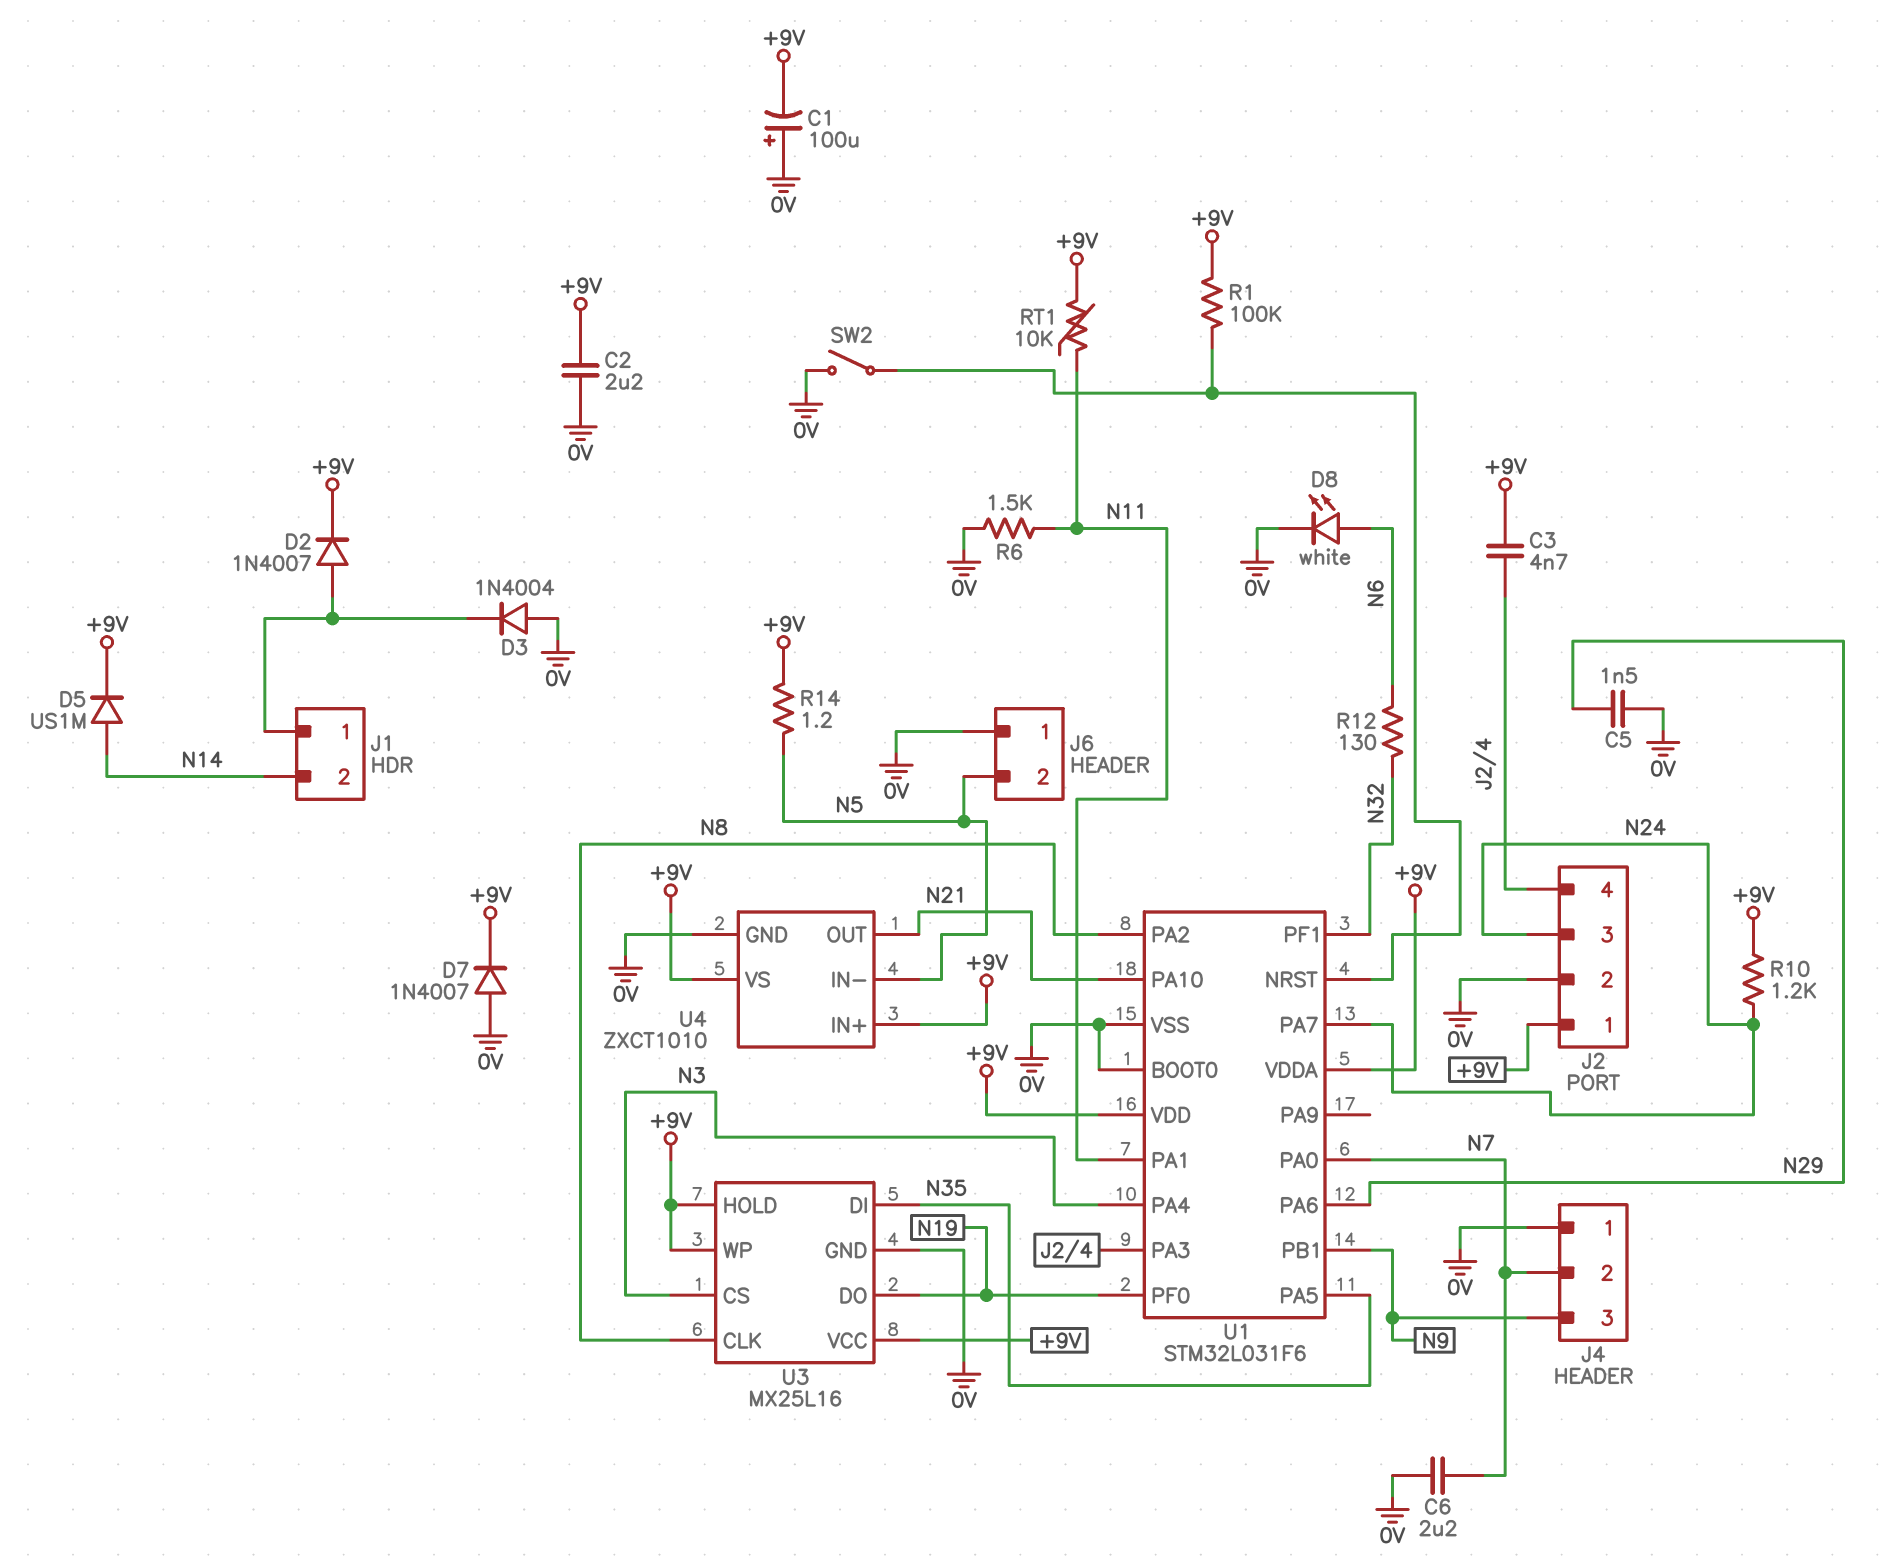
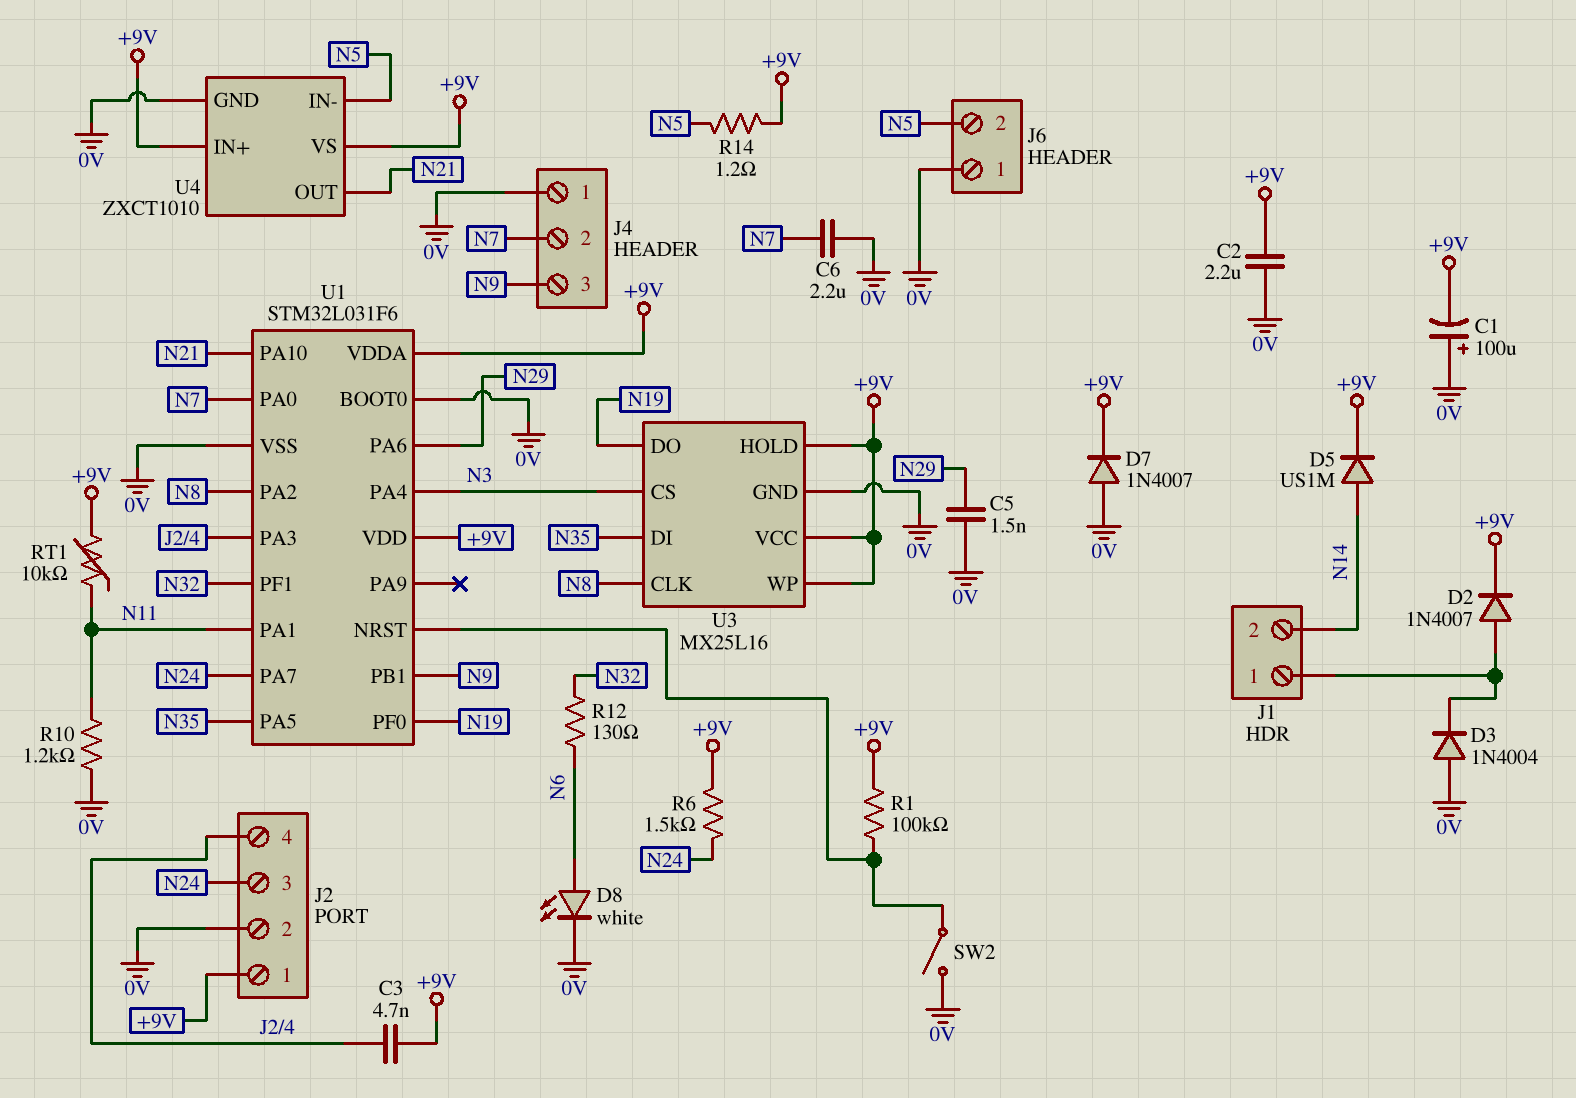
R6: 1.5k (0V, N11) -> 1.5k (+9V, N24)
R10: 1.2k (+9V, N24) -> 1.2k (0V, N11)

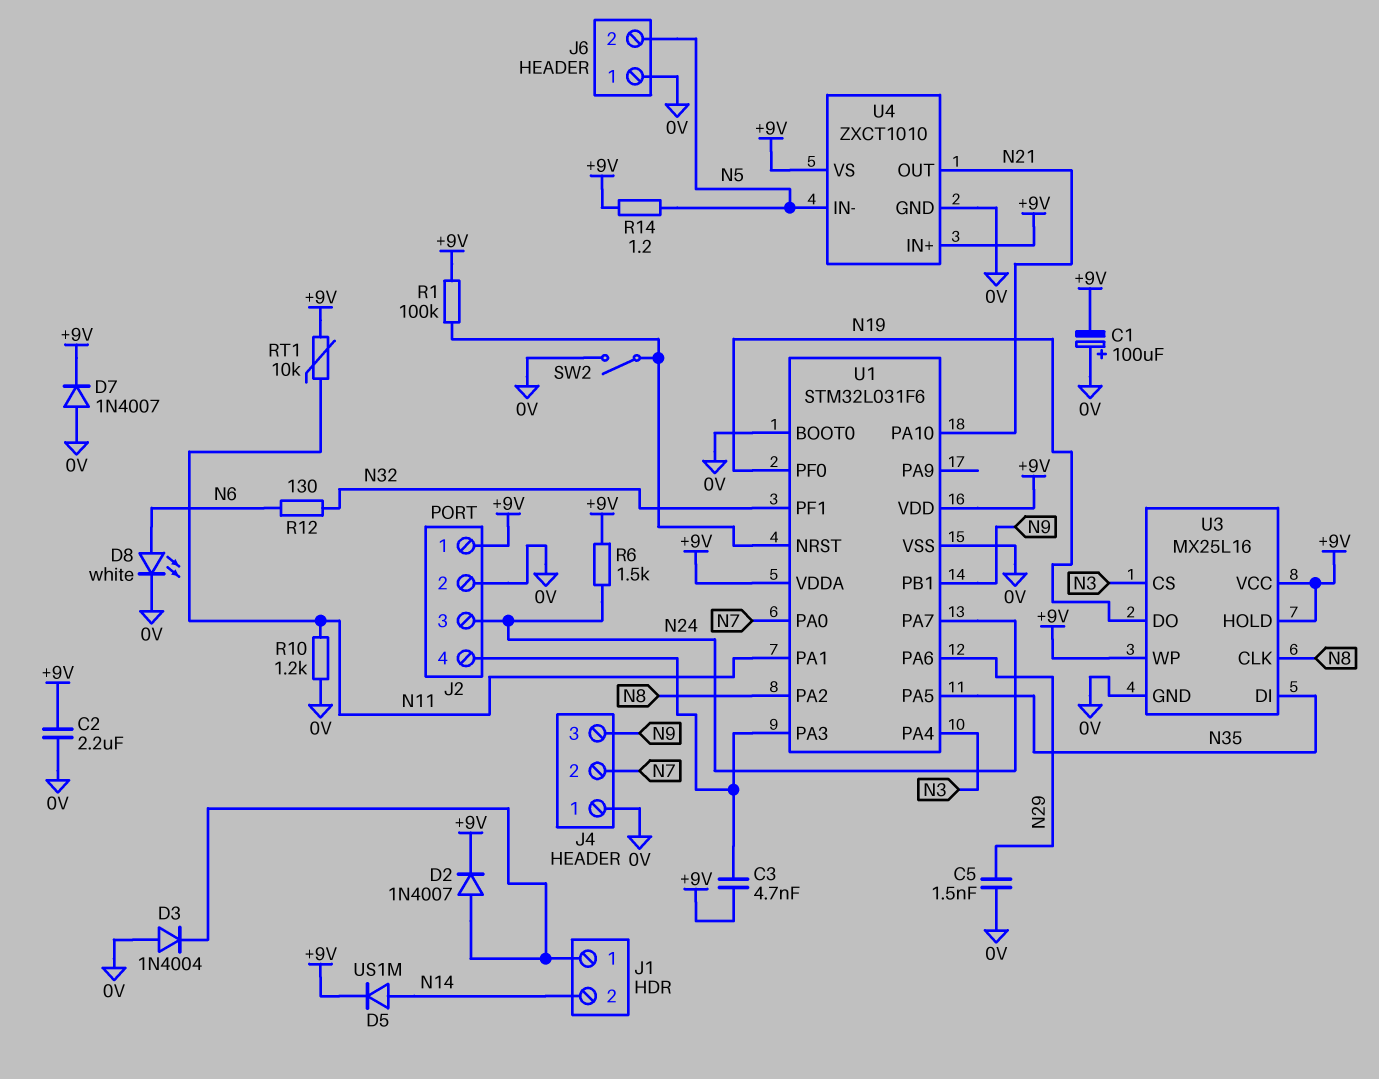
C6: 2.2uF (0V, N7) -> none

